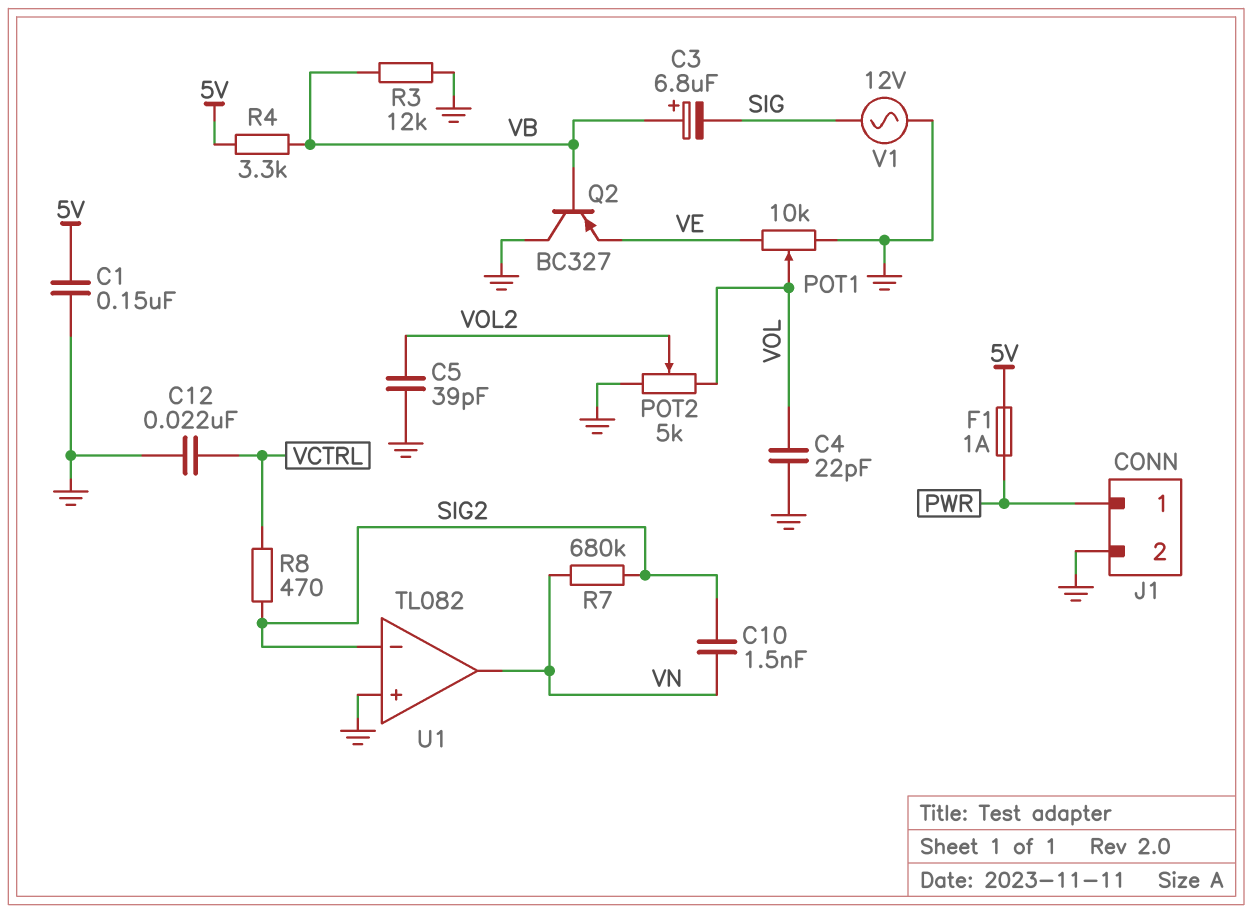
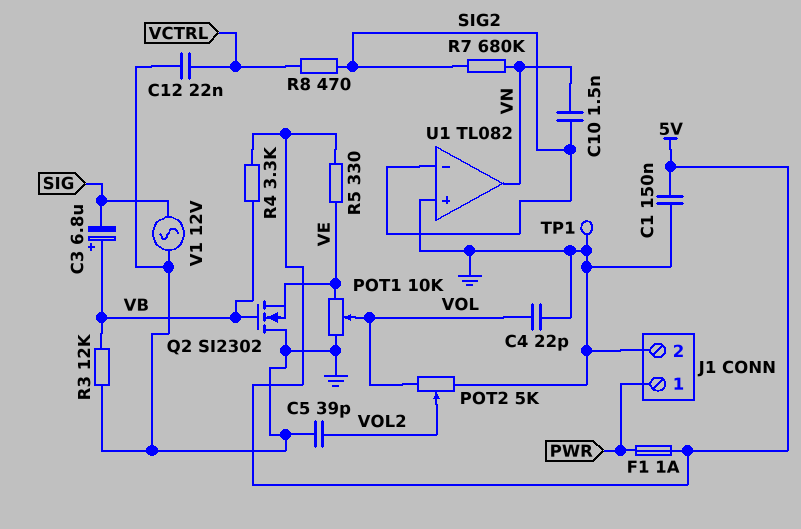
Q2: PNP BC327 (B VB, C GND, E VE) -> NMOS SI2302 (G VB, D GND, S VE)
R5: none -> 330 (5V, VE)
TP1: none -> test point (GND)

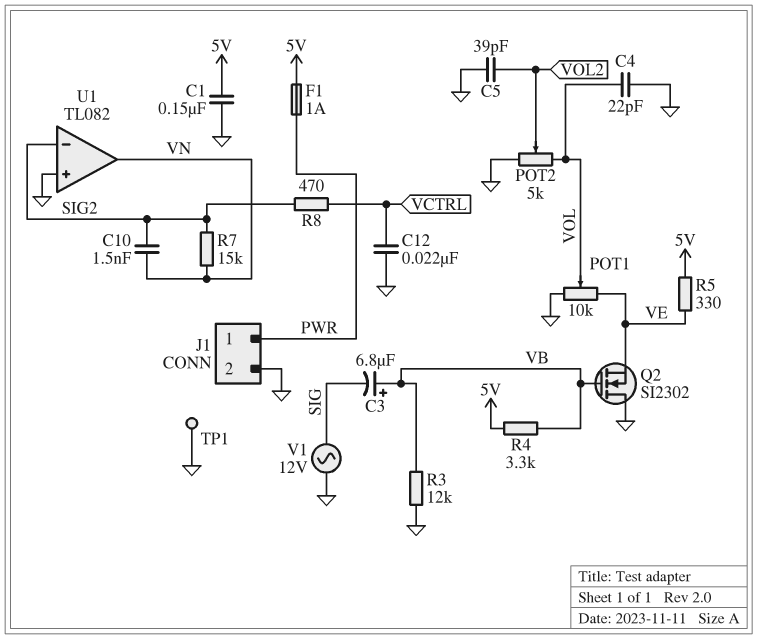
R7: 680k (SIG2, VN) -> 15k (SIG2, VN)

